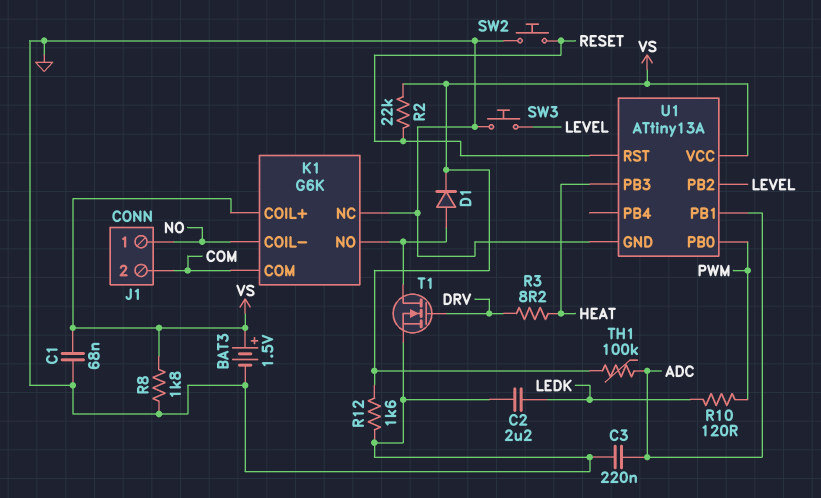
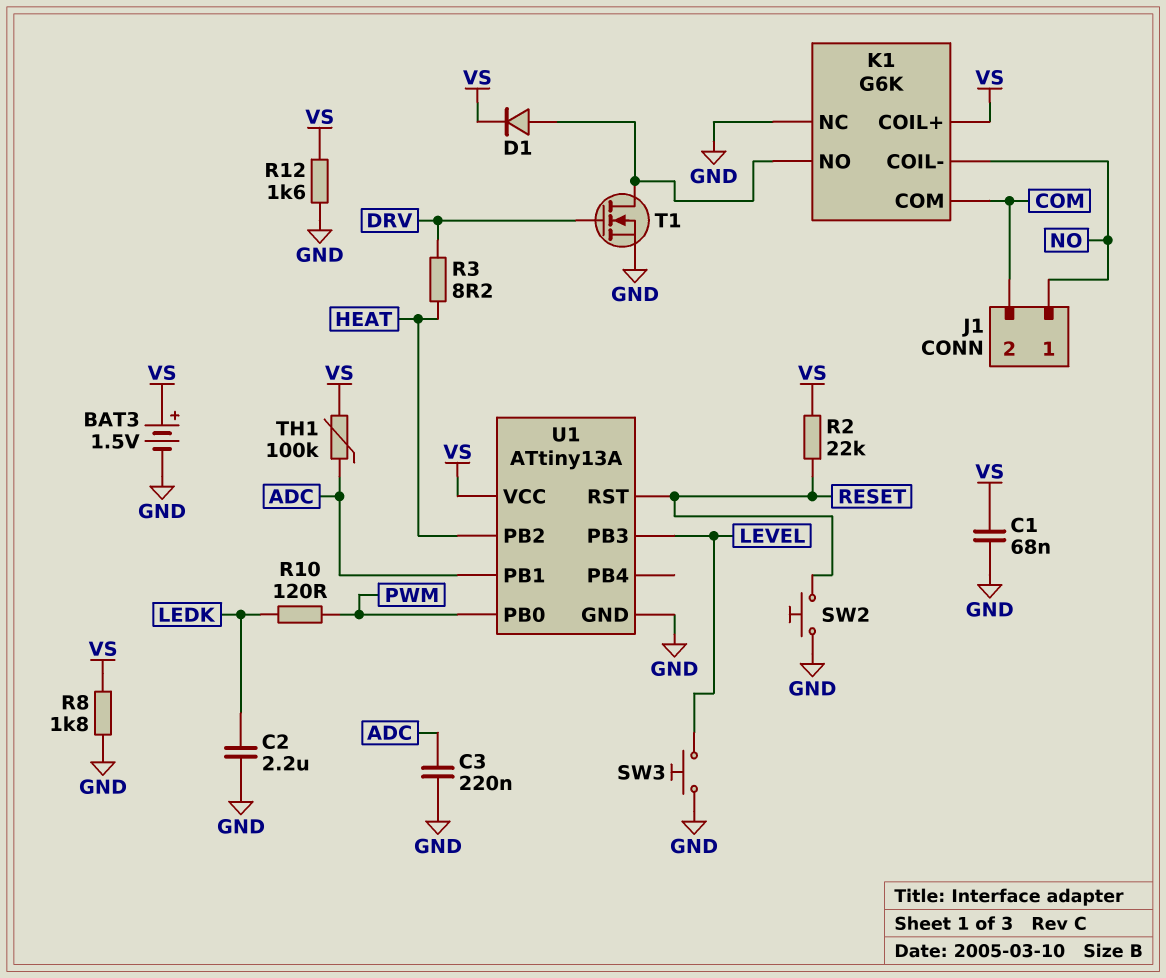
U1 pin PB2: LEVEL -> HEAT
U1 pin PB3: HEAT -> LEVEL

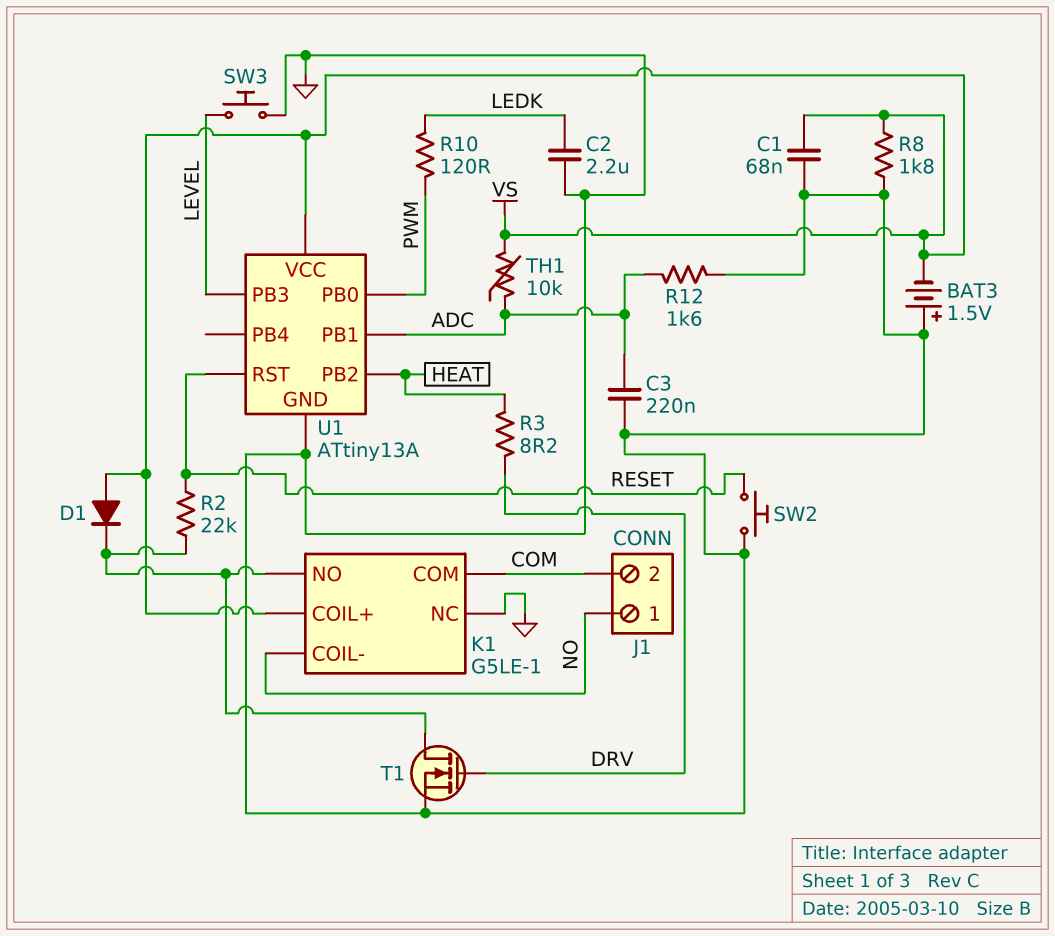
BAT3: 1.5V (plus VS, minus GND) -> 1.5V (plus GND, minus VS)
D1: diode (A K1/NO, K VS) -> diode (A VS, K K1/NO)
K1: G6K -> G5LE-1
R2: 22k (RESET, VS) -> 22k (K1/NO, RESET)
R12: 1.6k (GND, VS) -> 1.6k (ADC, GND)
TH1: 100k (ADC, VS) -> 10k (ADC, VS)

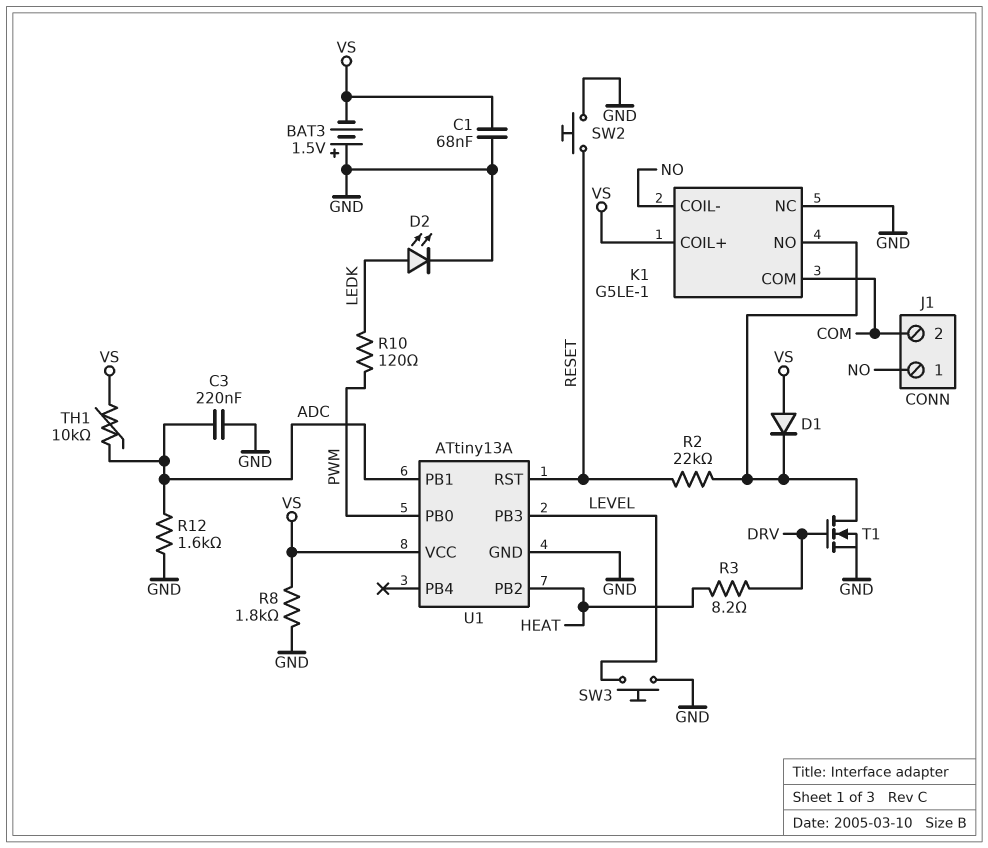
C2: 2.2uF (GND, LEDK) -> none
D2: none -> LED (A LEDK, K GND)

